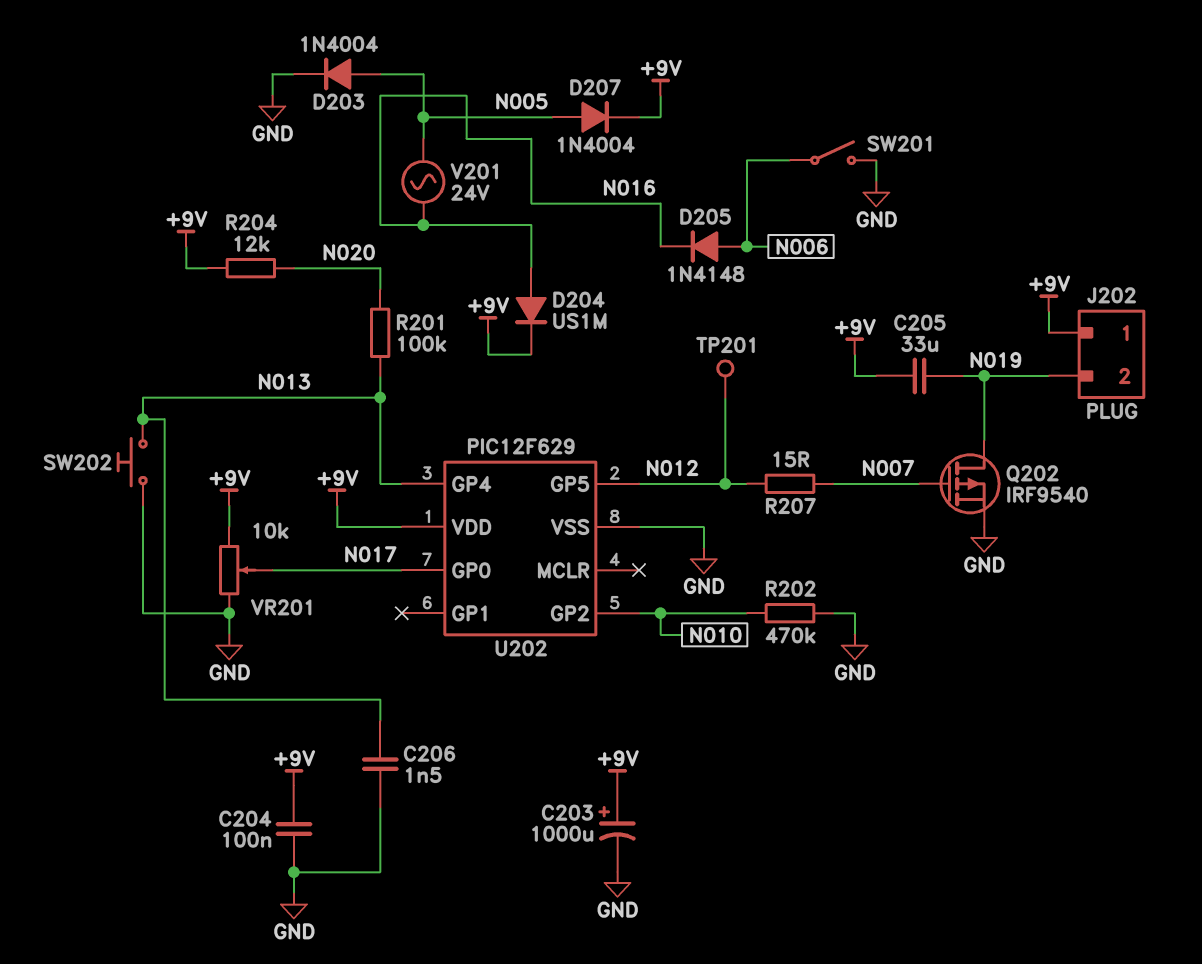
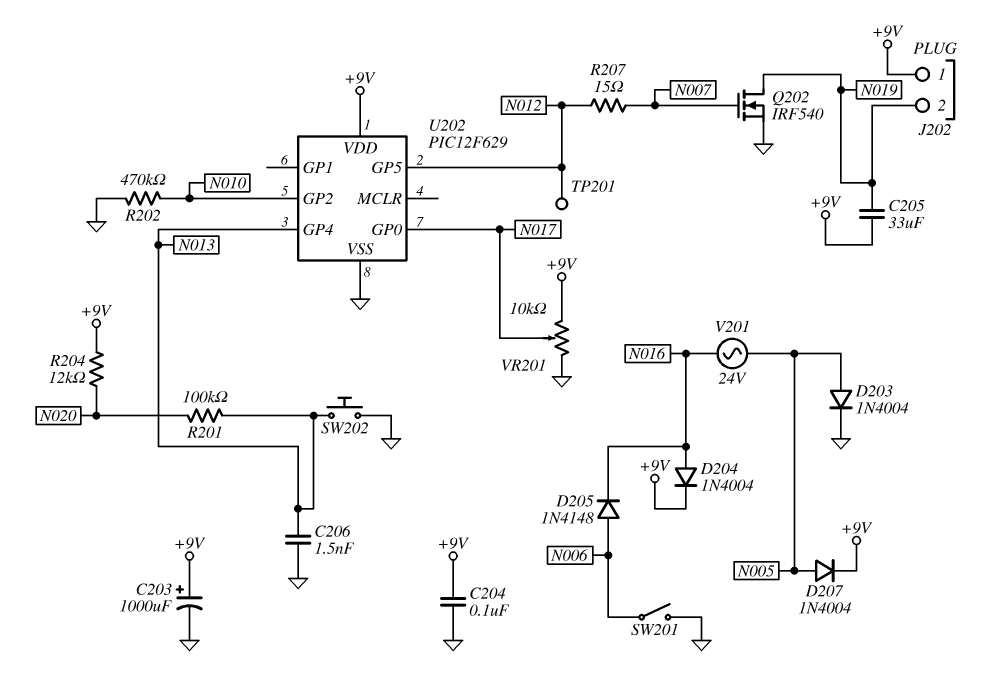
D204: diode US1M (A N016, K +9V) -> diode 1N4004 (A N016, K +9V)
Q202: PMOS IRF9540 (G N007, D N019, S GND) -> NMOS IRF540 (G N007, D N019, S GND)

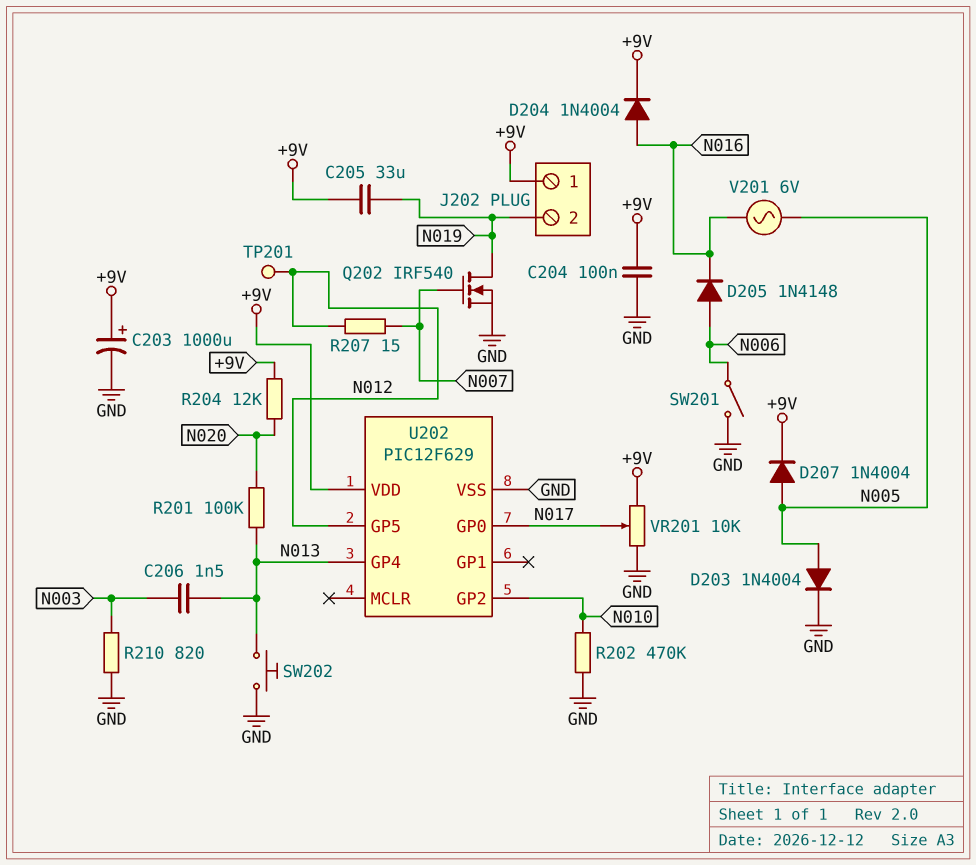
C206: 1.5nF (GND, N013) -> 1.5nF (N003, N013)
R210: none -> 820 (GND, N003)
V201: AC 24V (N005, N016) -> AC 6V (N005, N016)

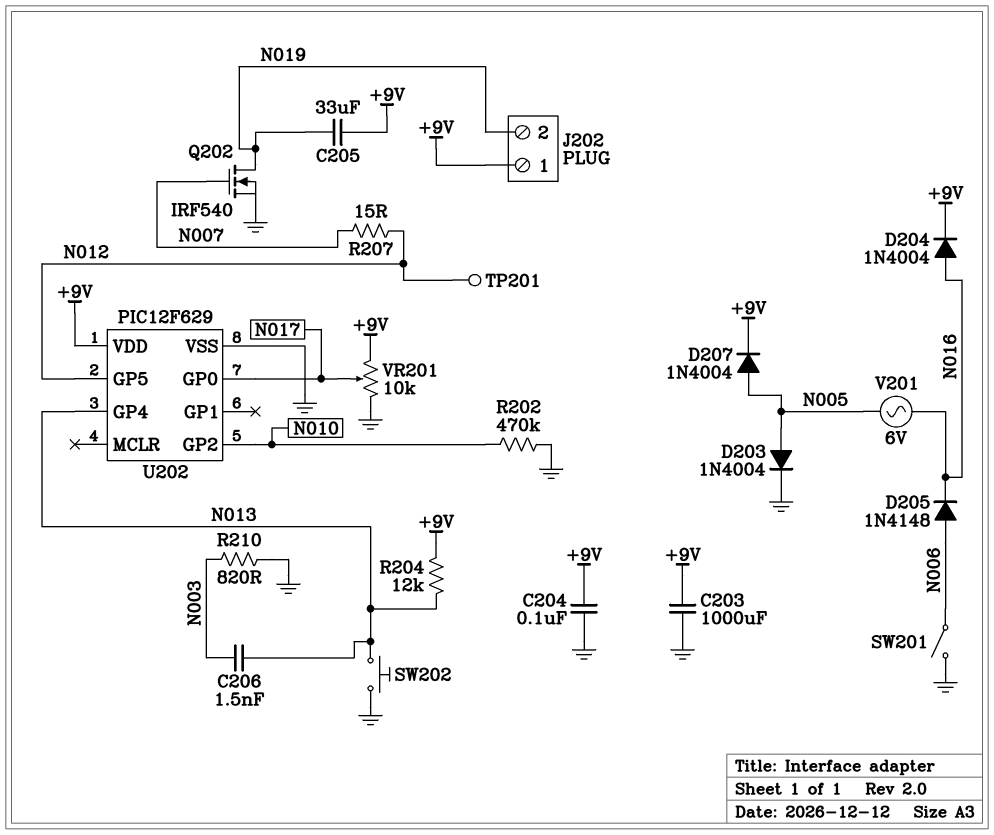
C203: 1000uF (plus +9V, minus GND) -> 1000uF (+9V, GND)
R201: 100k (N013, N020) -> none
R204: 12k (+9V, N020) -> 12k (+9V, N013)

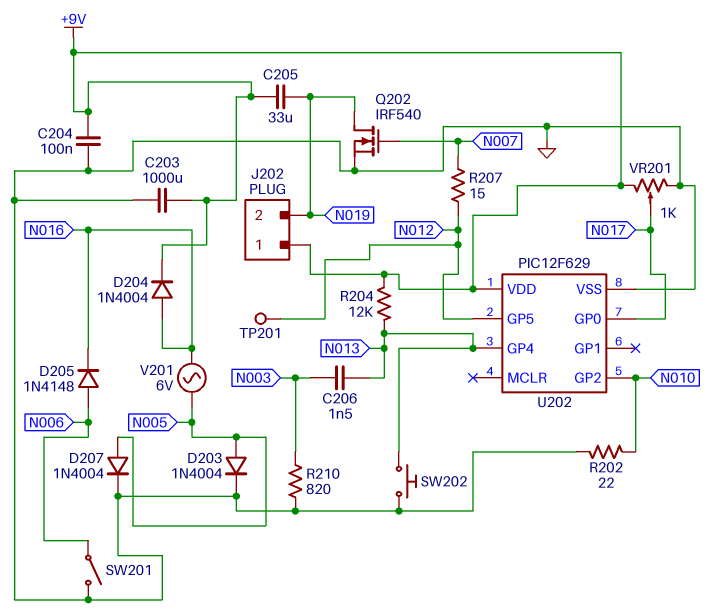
D207: diode 1N4004 (A N005, K +9V) -> diode 1N4004 (A N005, K GND)
R202: 470k (GND, N010) -> 22 (GND, N010)
VR201: 10k (+9V, GND, wiper N017) -> 1k (+9V, GND, wiper N017)

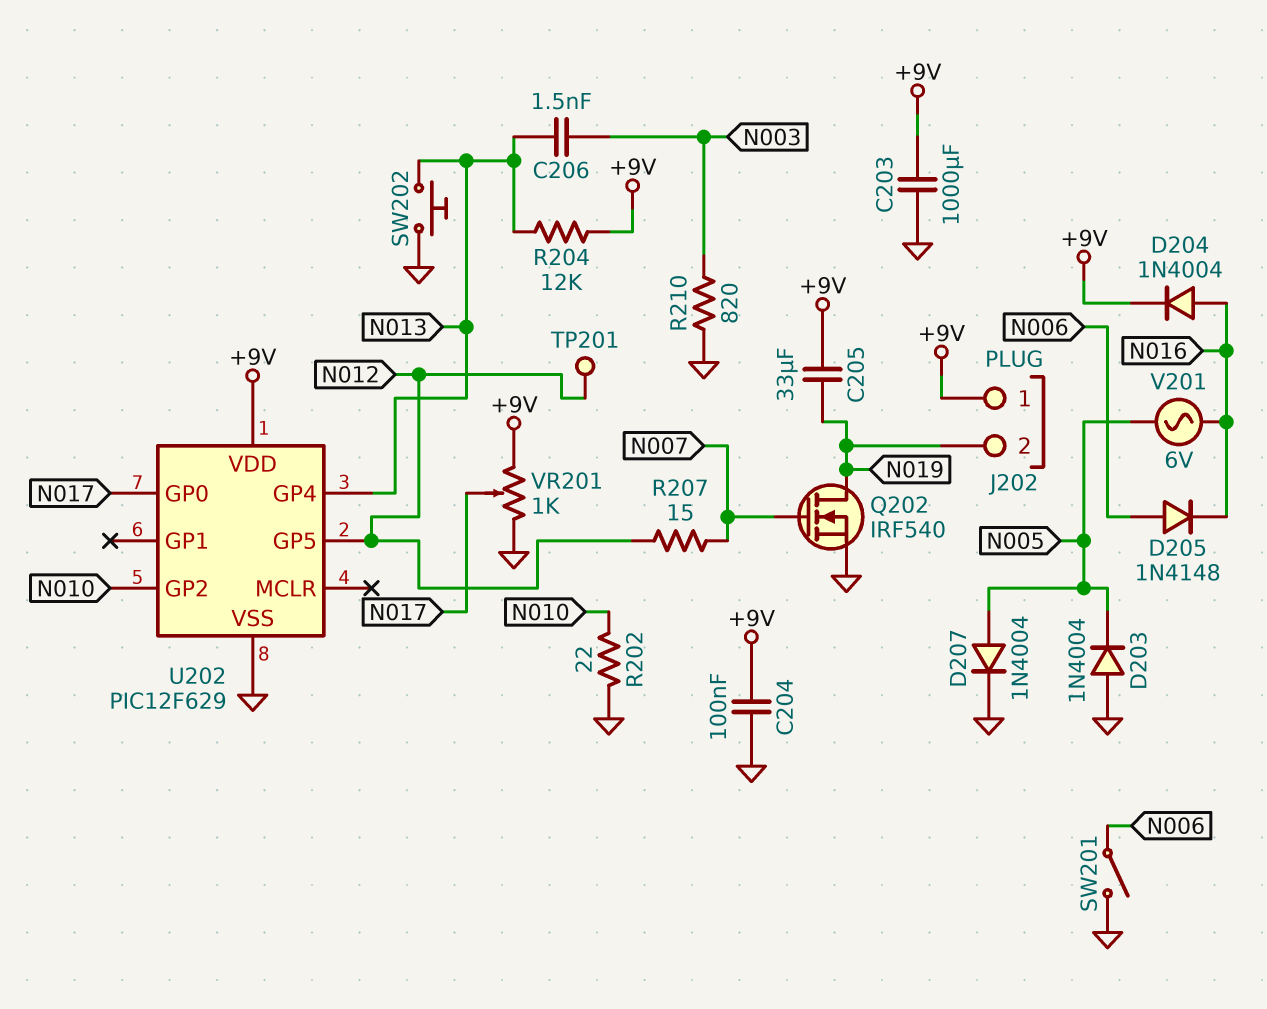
D203: diode 1N4004 (A N005, K GND) -> diode 1N4004 (A GND, K N005)

